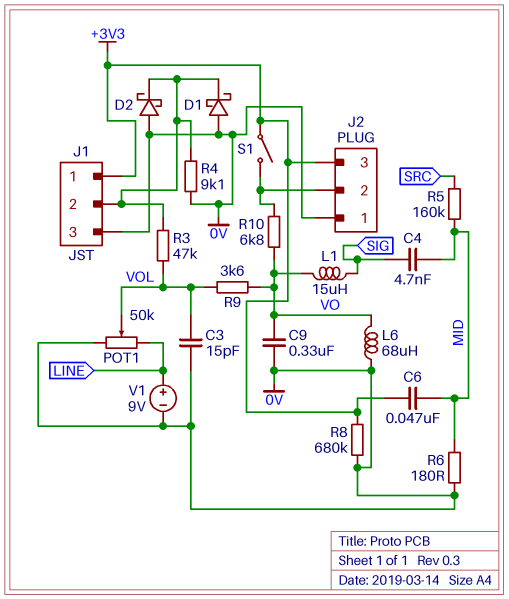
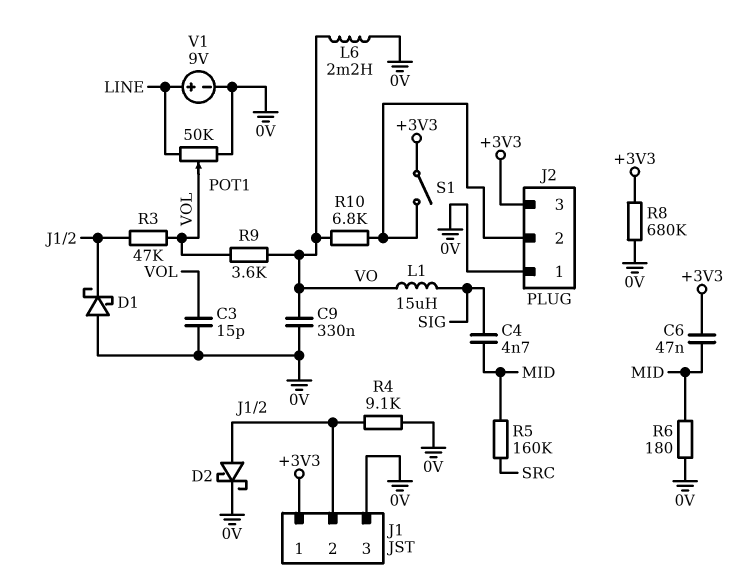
D2: schottky (A 0V, K J1/2) -> schottky (A J1/2, K 0V)
L6: 68uH (0V, VO) -> 2.2mH (0V, VO)

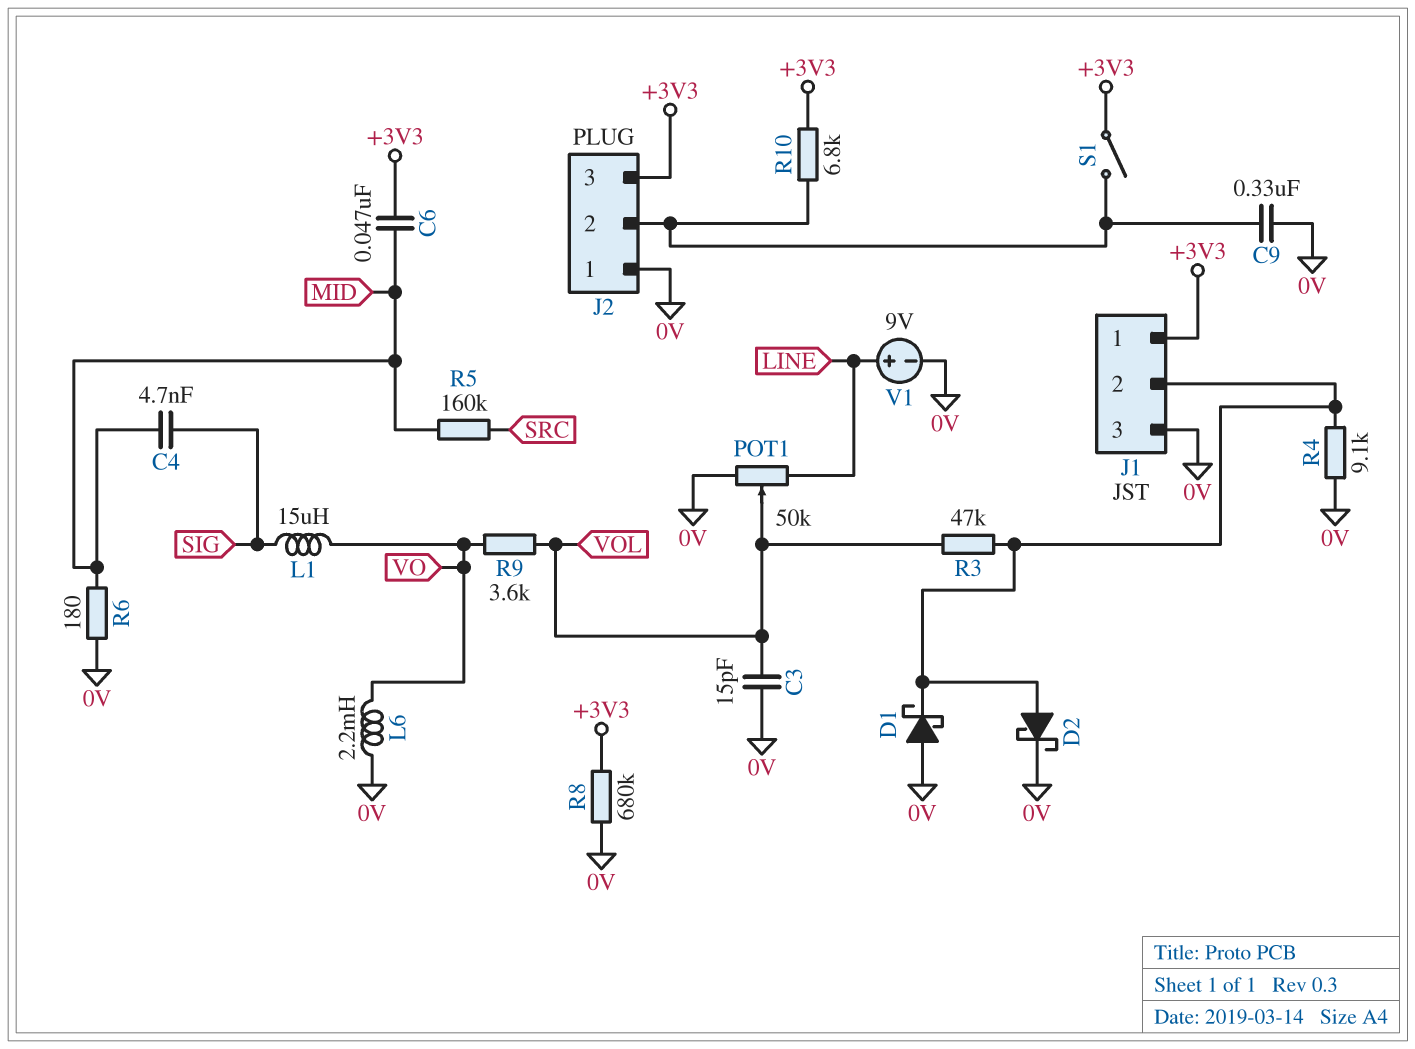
C9: 330nF (0V, VO) -> 330nF (0V, J2/2)
R10: 6.8k (J2/2, VO) -> 6.8k (+3V3, J2/2)

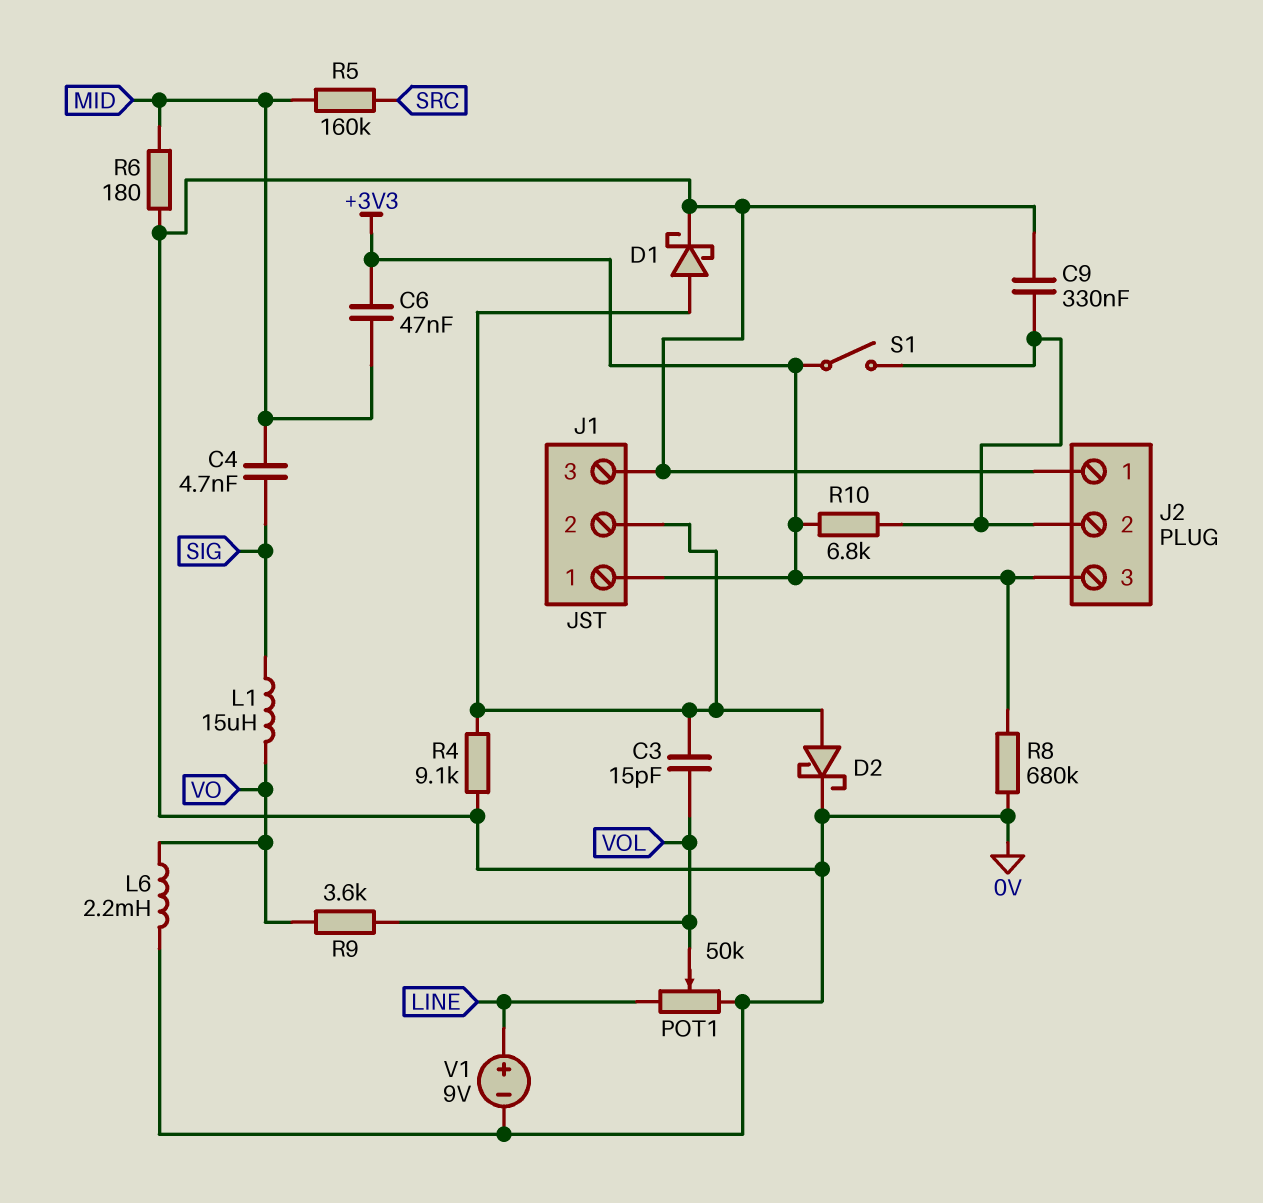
C3: 15pF (0V, VOL) -> 15pF (J1/2, VOL)
D1: schottky (A 0V, K J1/2) -> schottky (A J1/2, K 0V)
R3: 47k (J1/2, VOL) -> none

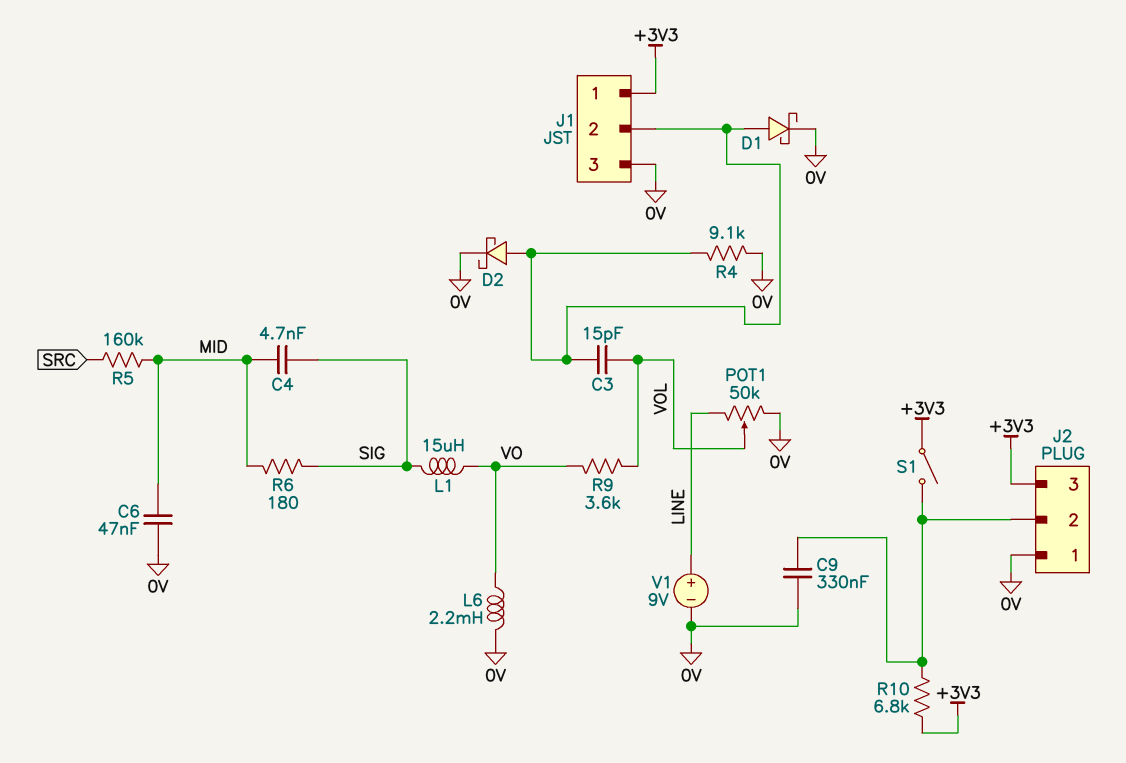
C6: 47nF (+3V3, MID) -> 47nF (0V, MID)
R6: 180 (0V, MID) -> 180 (MID, SIG)
R8: 680k (+3V3, 0V) -> none

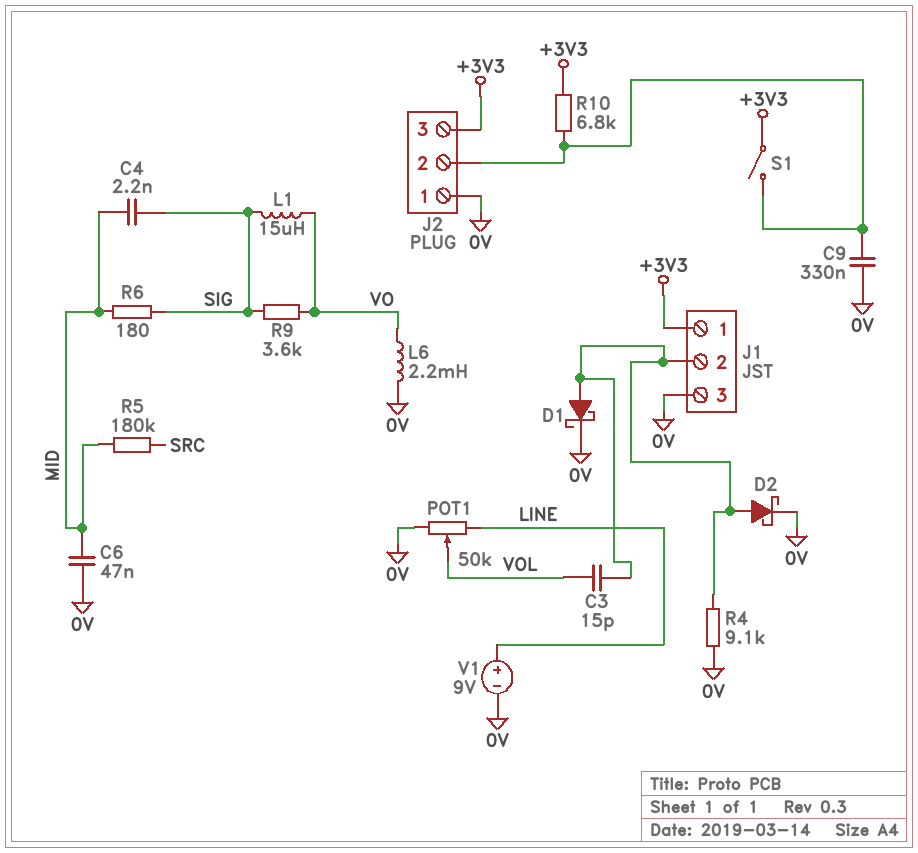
C4: 4.7nF (MID, SIG) -> 2.2nF (MID, SIG)
R5: 160k (MID, SRC) -> 180k (MID, SRC)
R9: 3.6k (VO, VOL) -> 3.6k (SIG, VO)

